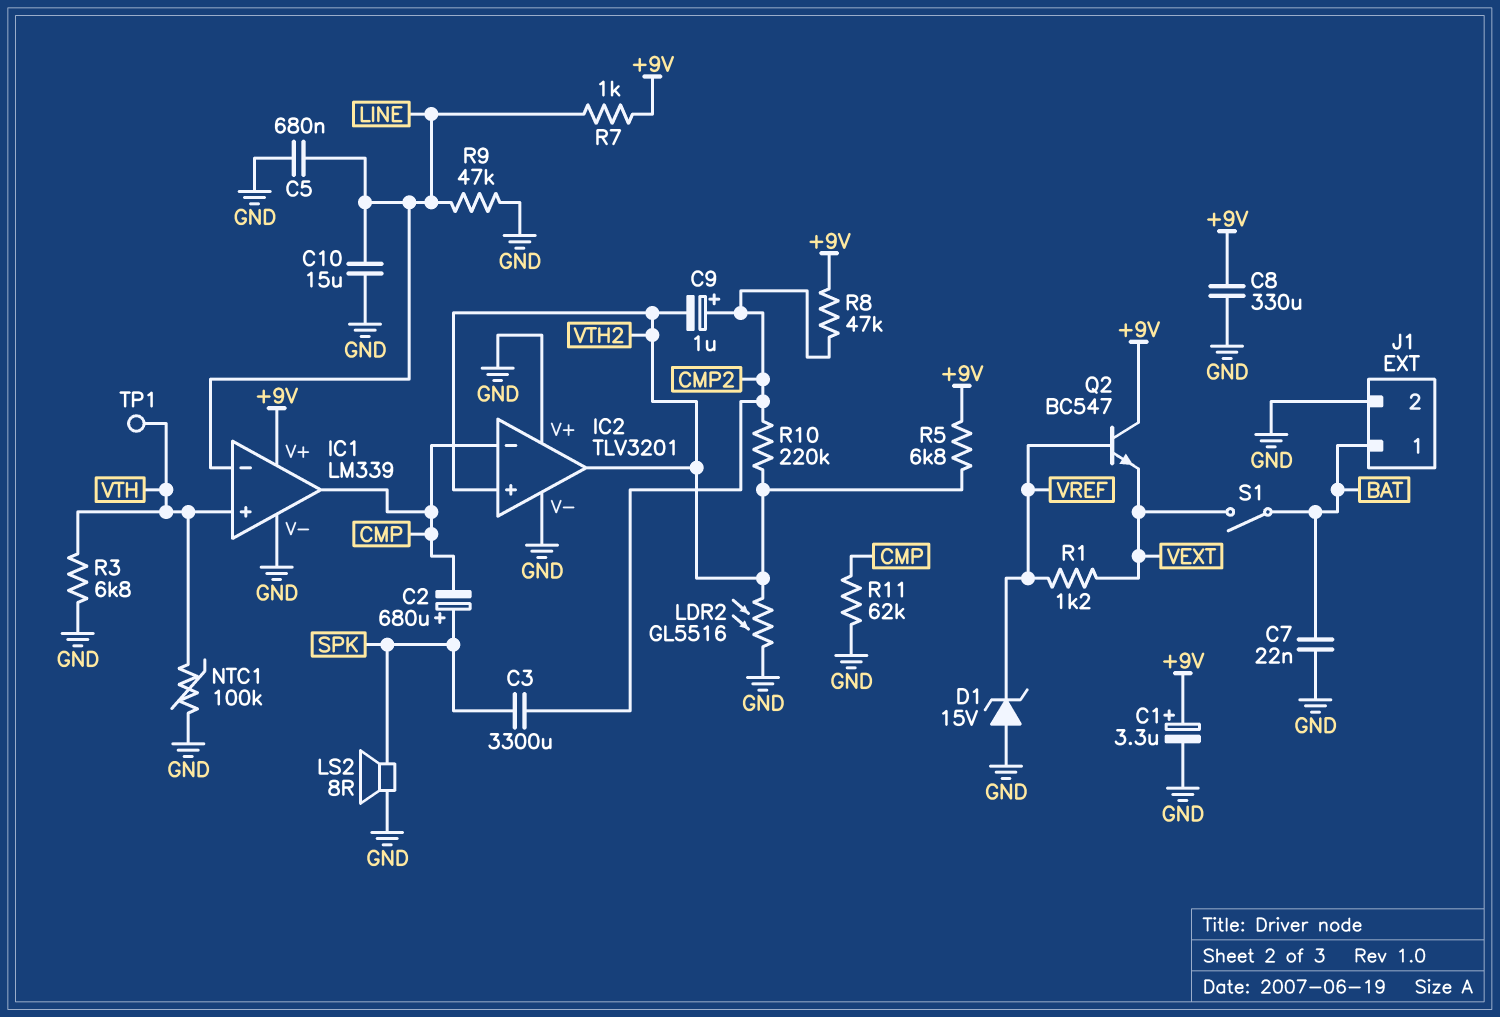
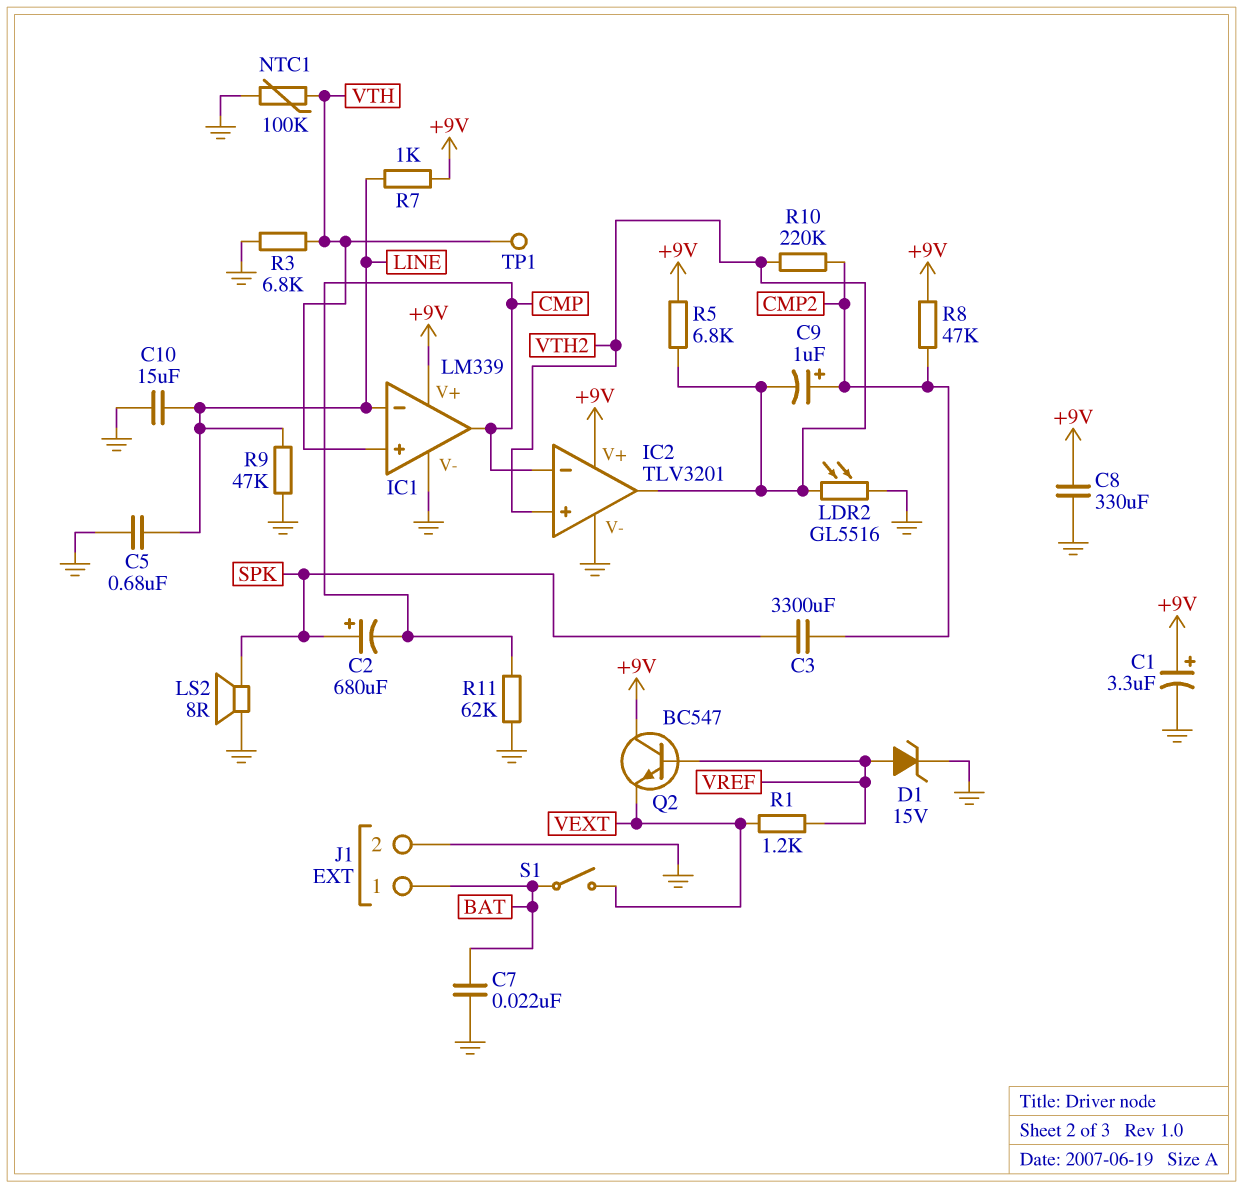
D1: zener 15V (A GND, K VREF) -> zener 15V (A VREF, K GND)
IC2 pin V+: GND -> +9V

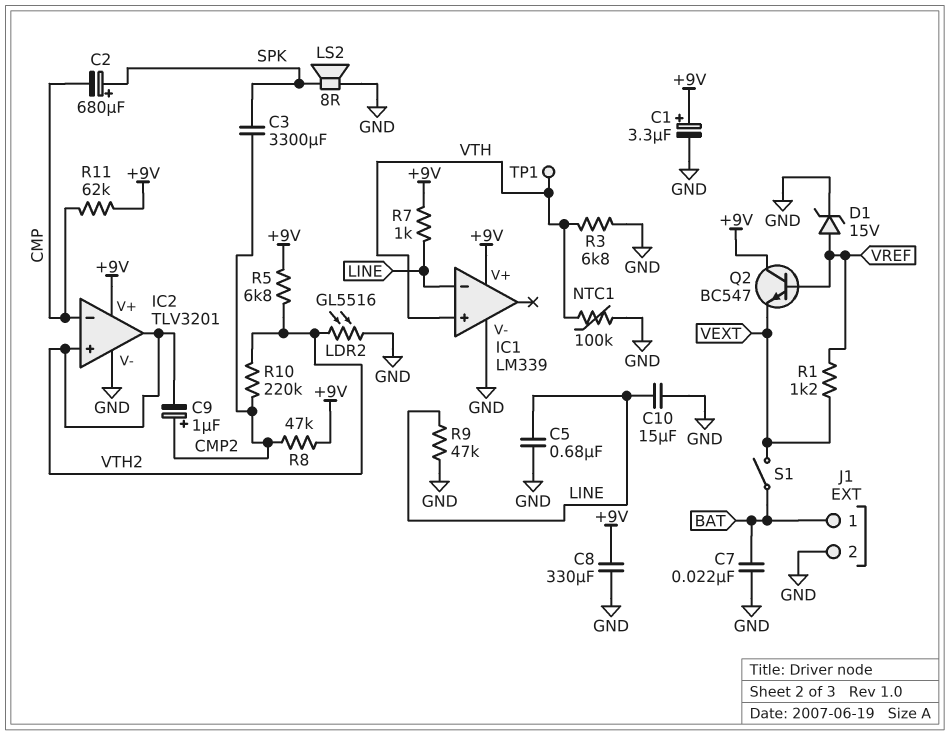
IC1 pin out: CMP -> none
R11: 62k (CMP, GND) -> 62k (+9V, CMP)

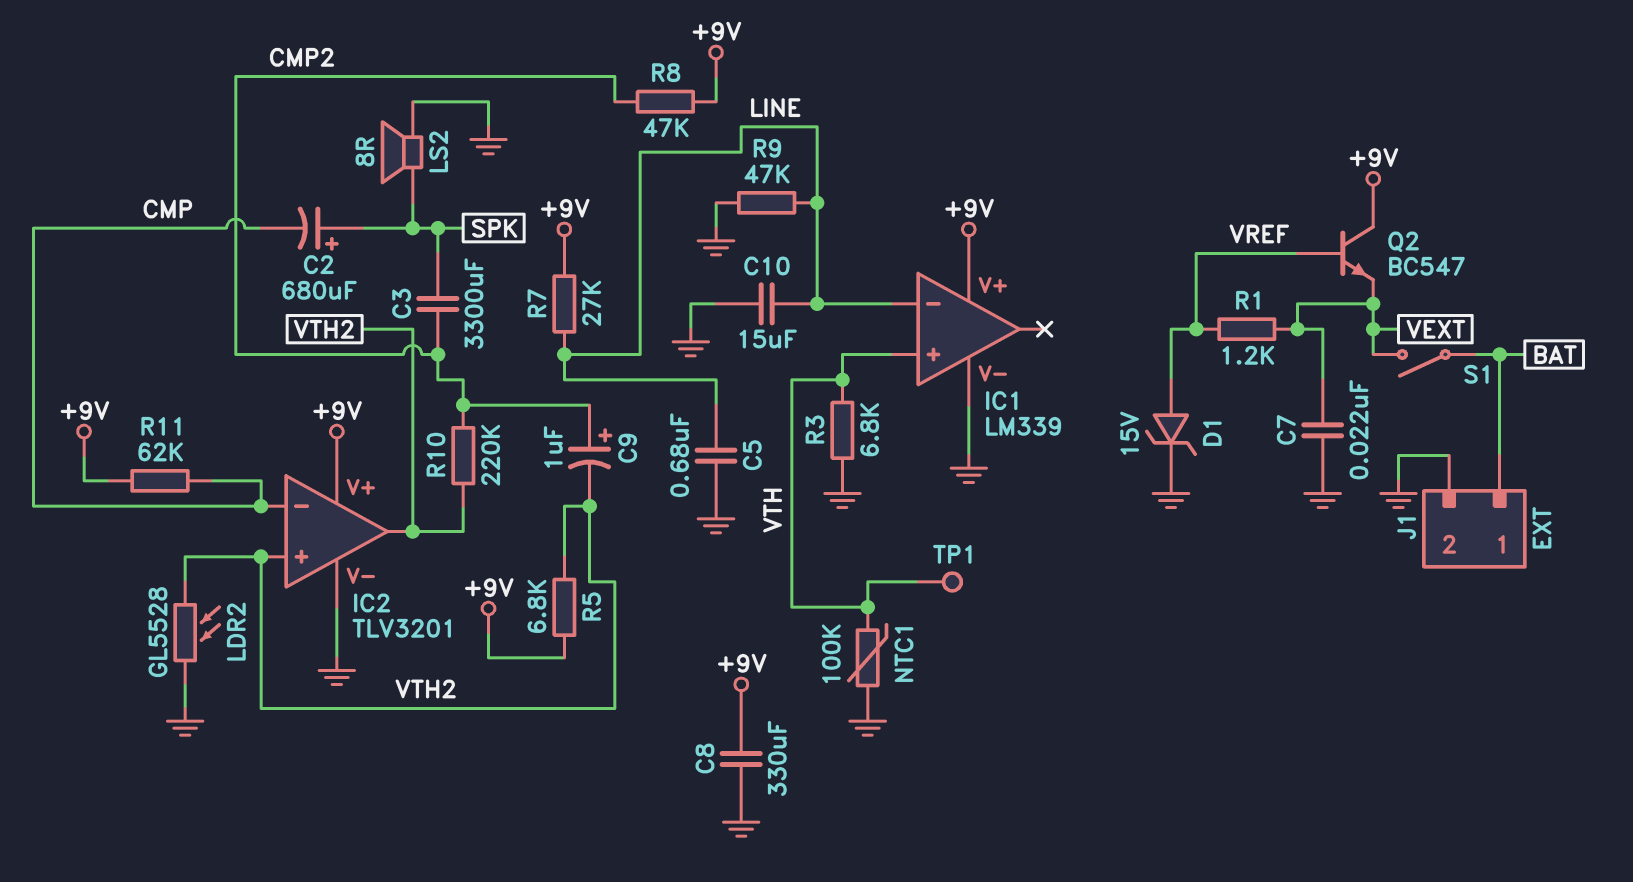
C1: 3.3uF (plus +9V, minus GND) -> none
C7: 22nF (BAT, GND) -> 22nF (GND, VEXT)
LDR2: GL5516 (GND, VTH2) -> GL5528 (GND, VTH2)
R7: 1k (+9V, LINE) -> 27k (+9V, LINE)

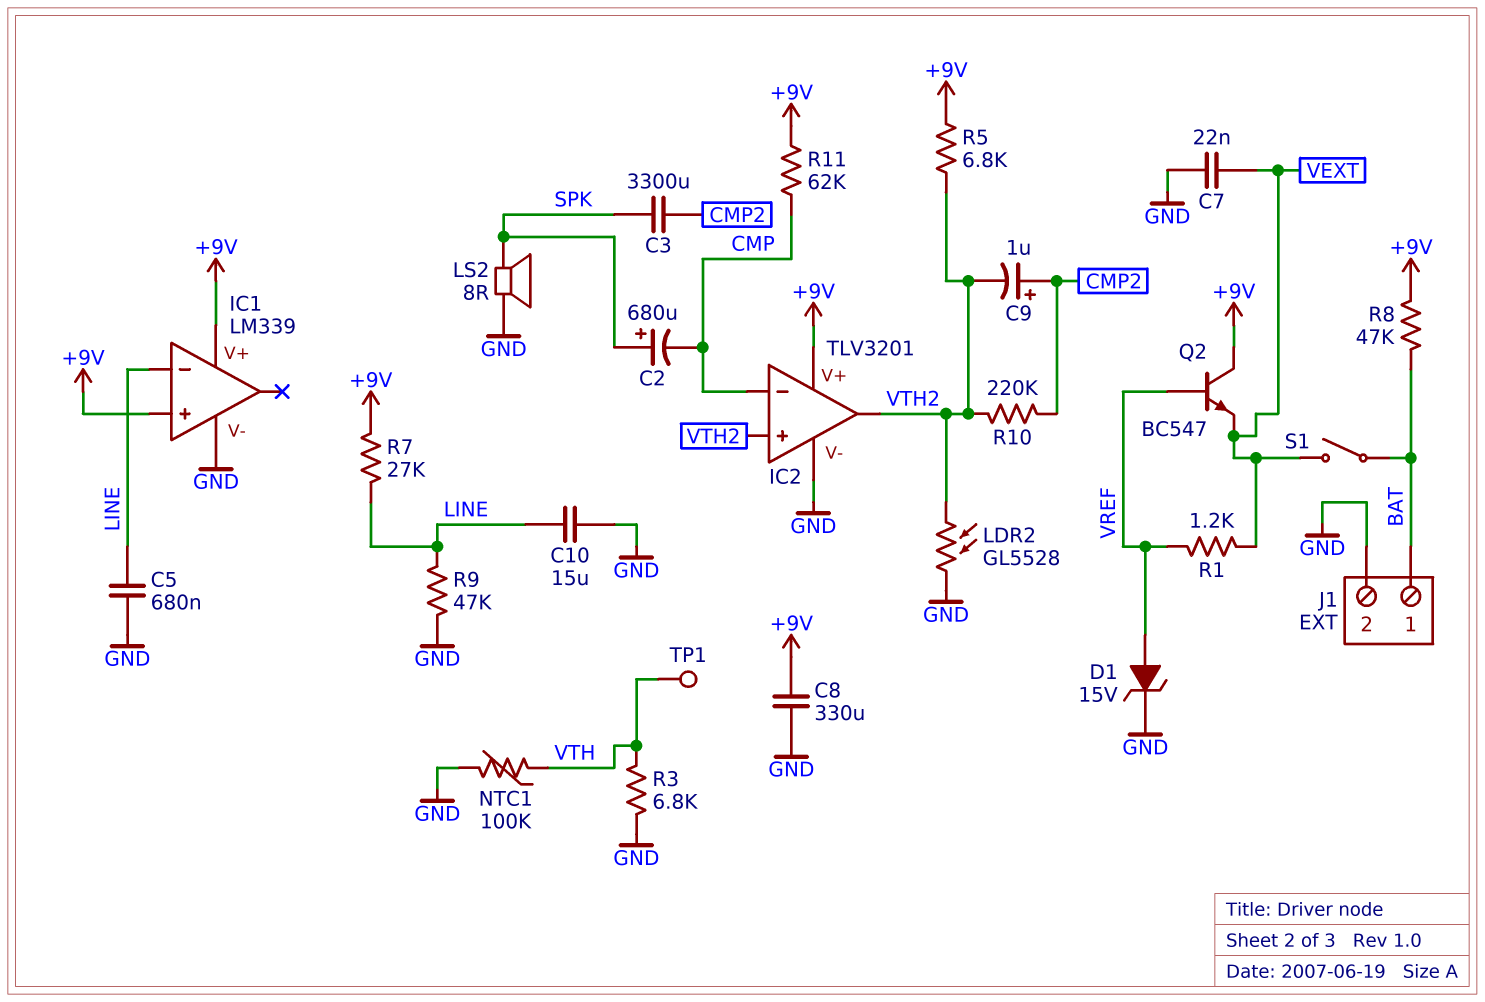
IC1 pin in+: VTH -> +9V
R8: 47k (+9V, CMP2) -> 47k (+9V, BAT)

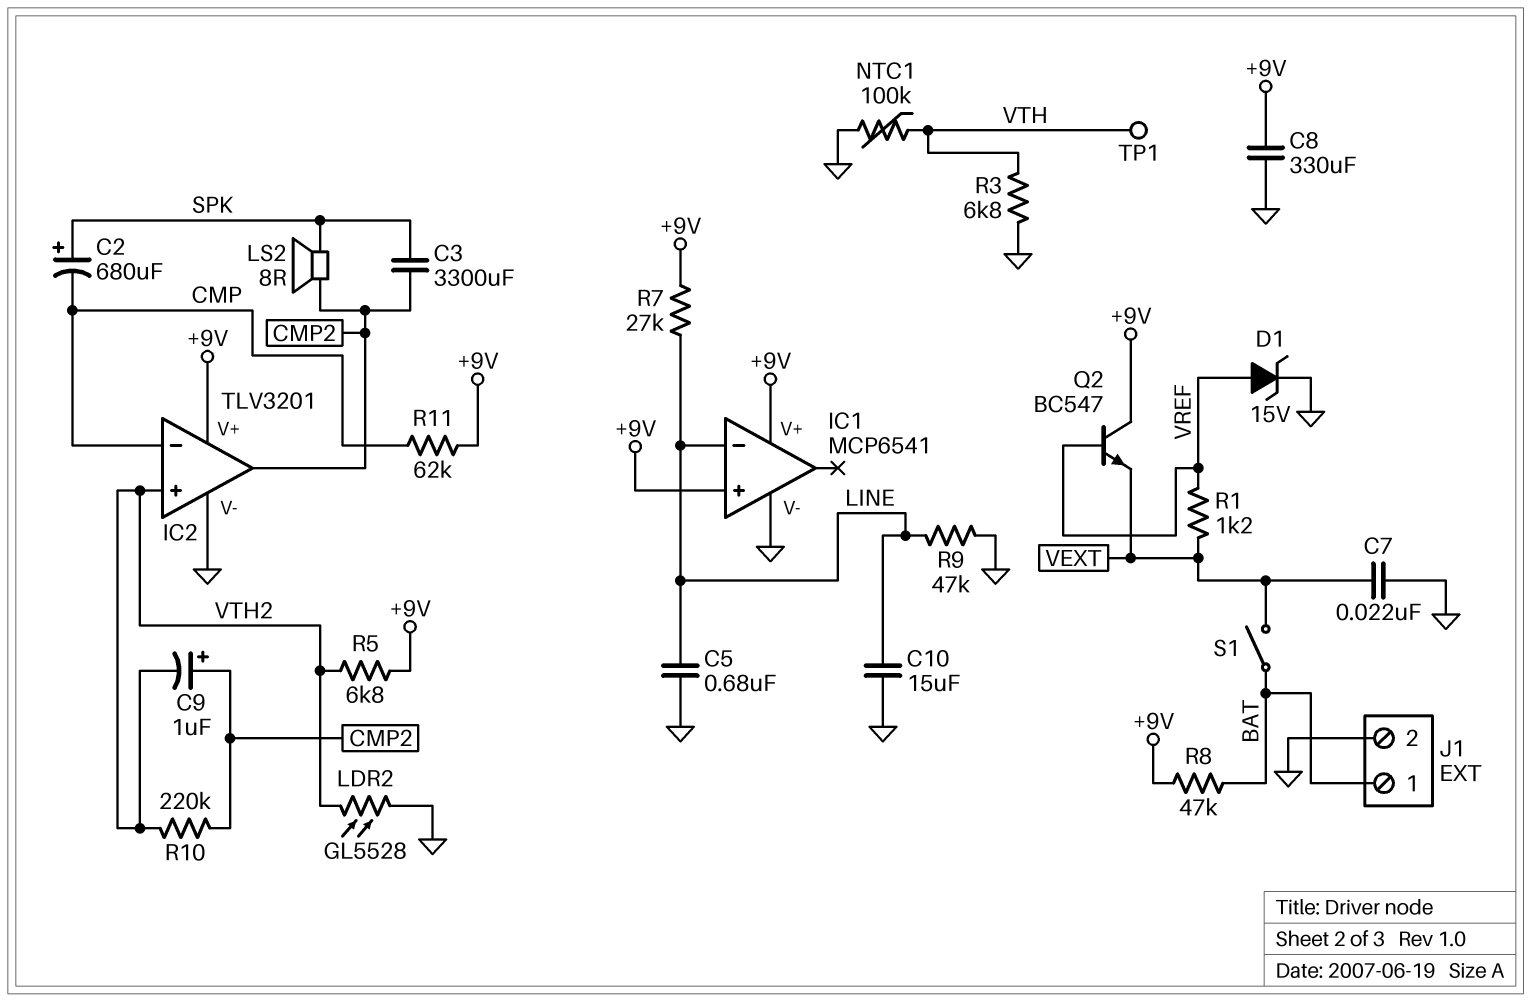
IC1: LM339 -> MCP6541
IC2 pin out: VTH2 -> CMP2
LS2: speaker 8R (GND, SPK) -> speaker 8R (CMP2, SPK)

